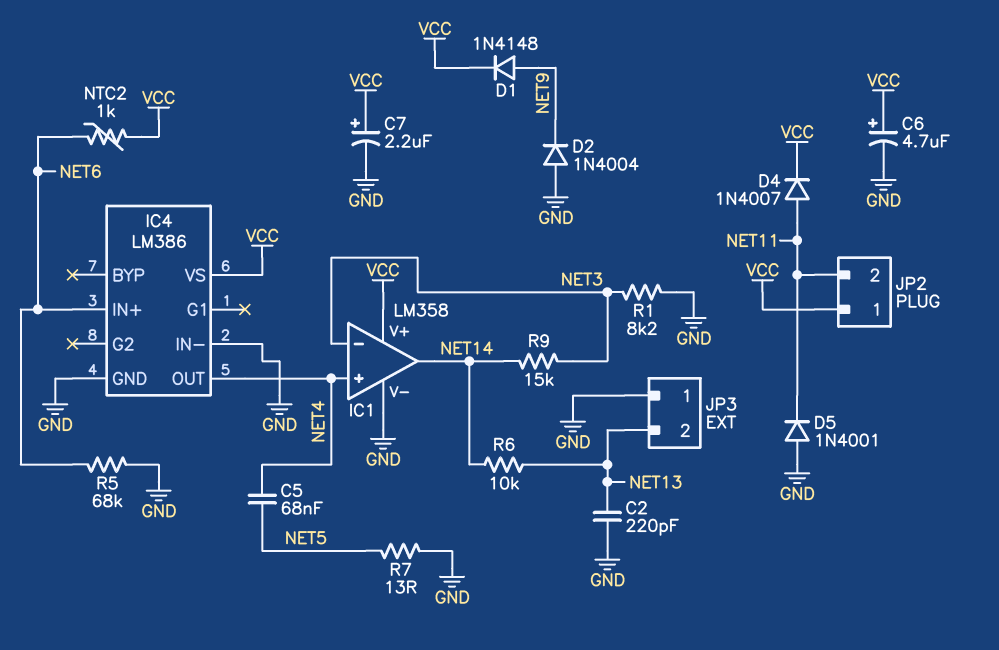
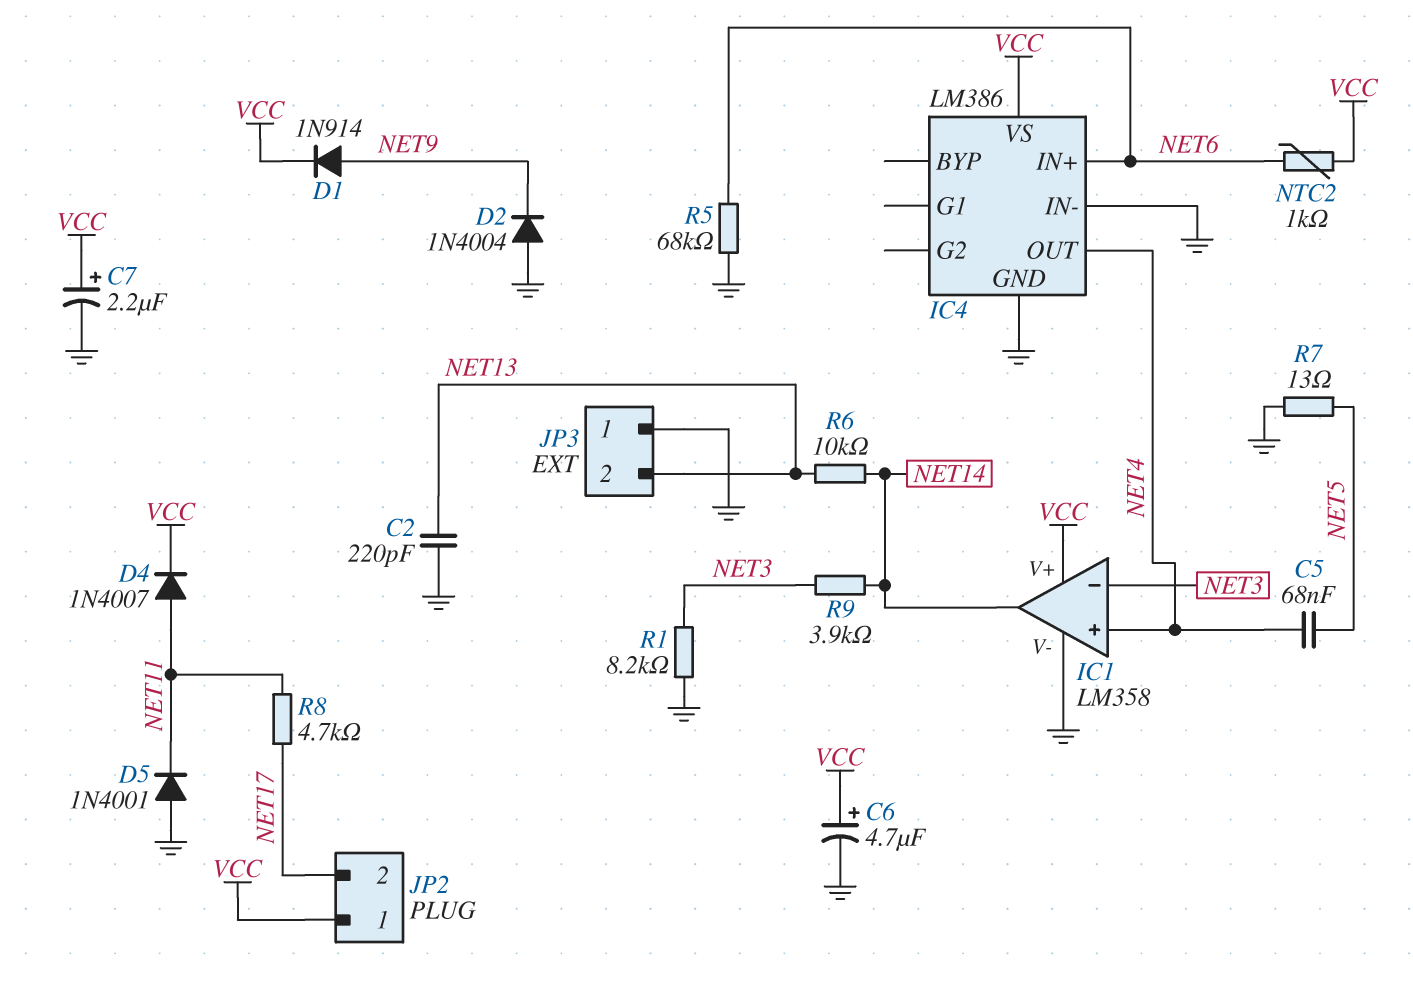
D1: diode 1N4148 (A NET9, K VCC) -> diode 1N914 (A NET9, K VCC)
JP2 pin 2: NET11 -> NET17
R8: none -> 4.7k (NET11, NET17)
R9: 15k (NET3, NET14) -> 3.9k (NET3, NET14)

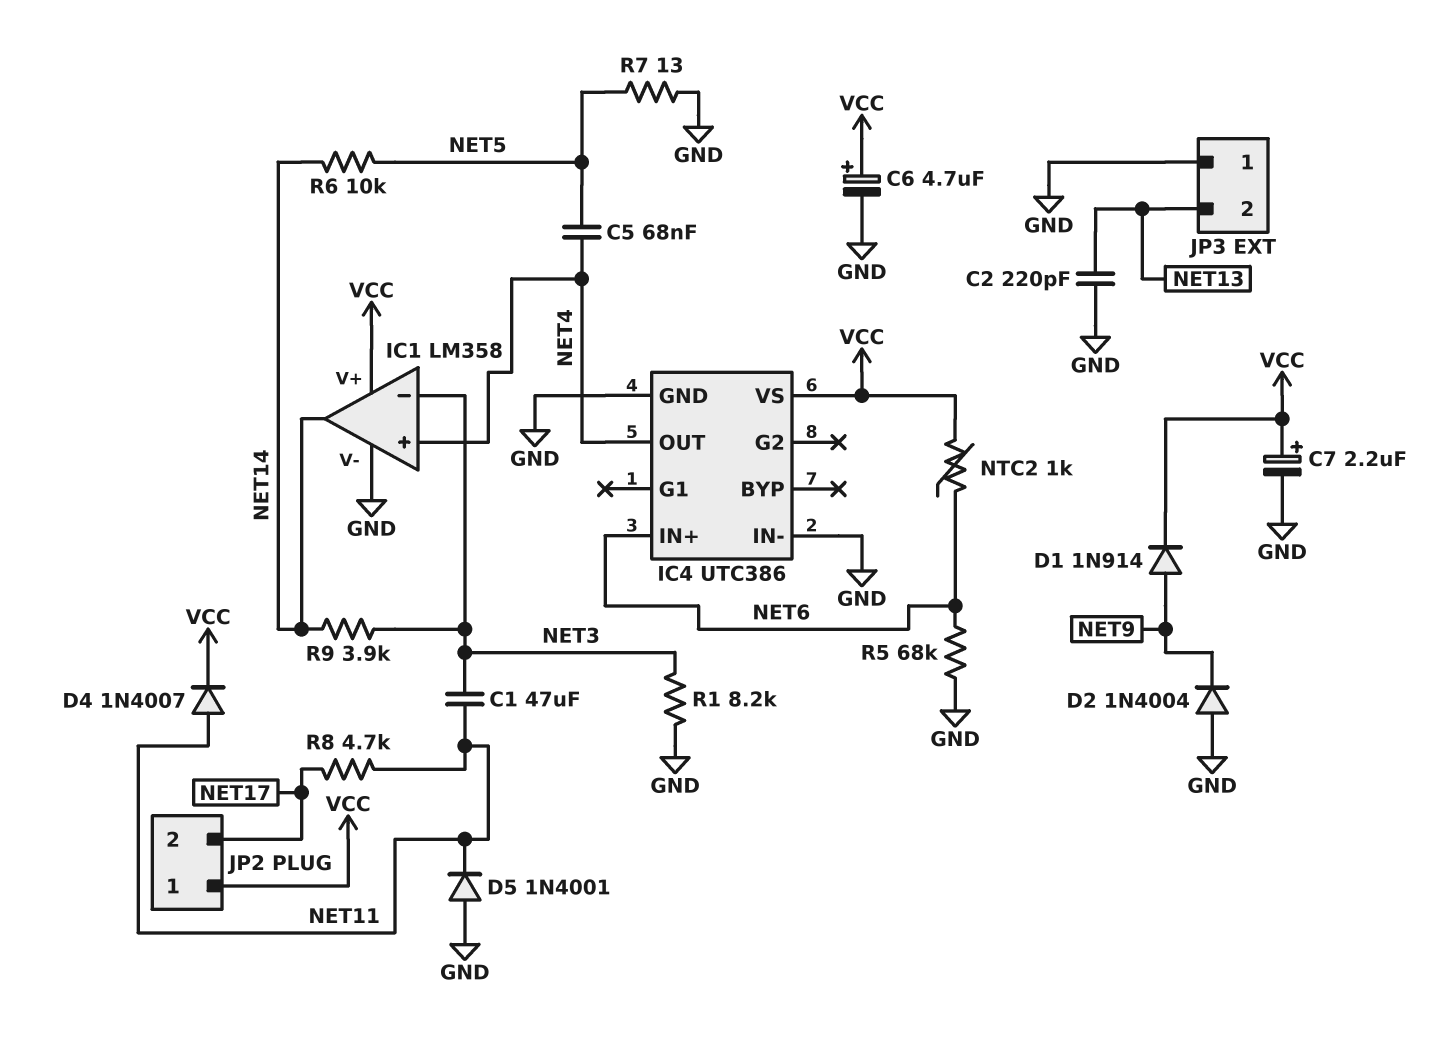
C1: none -> 47uF (NET3, NET11)
IC4: LM386 -> UTC386
R6: 10k (NET13, NET14) -> 10k (NET5, NET14)

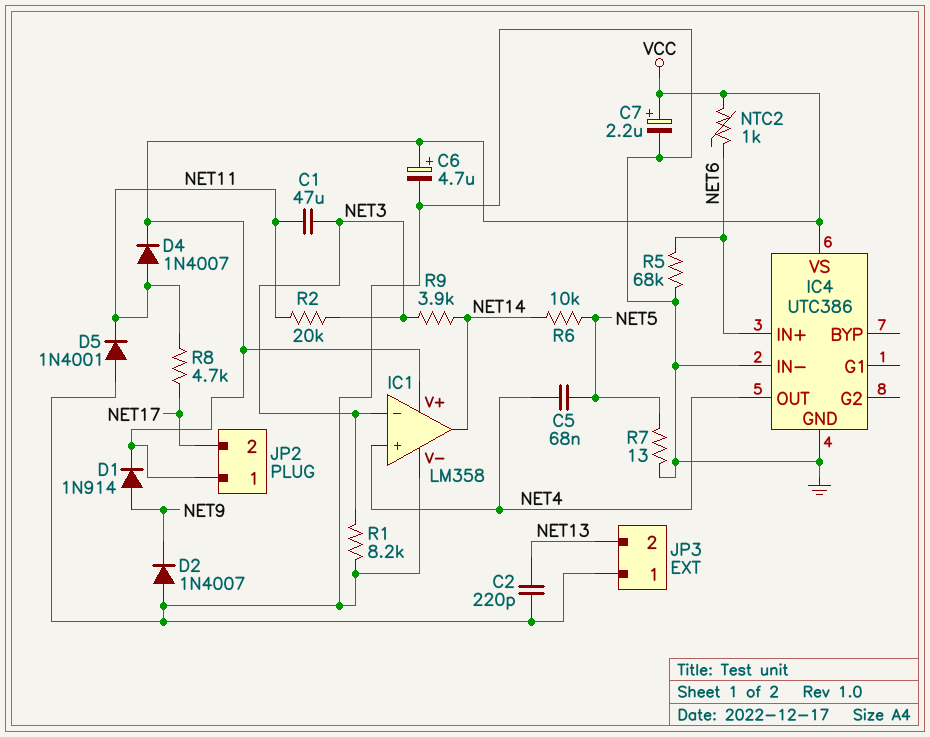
D2: diode 1N4004 (A GND, K NET9) -> diode 1N4007 (A GND, K NET9)
R2: none -> 20k (NET3, NET11)

